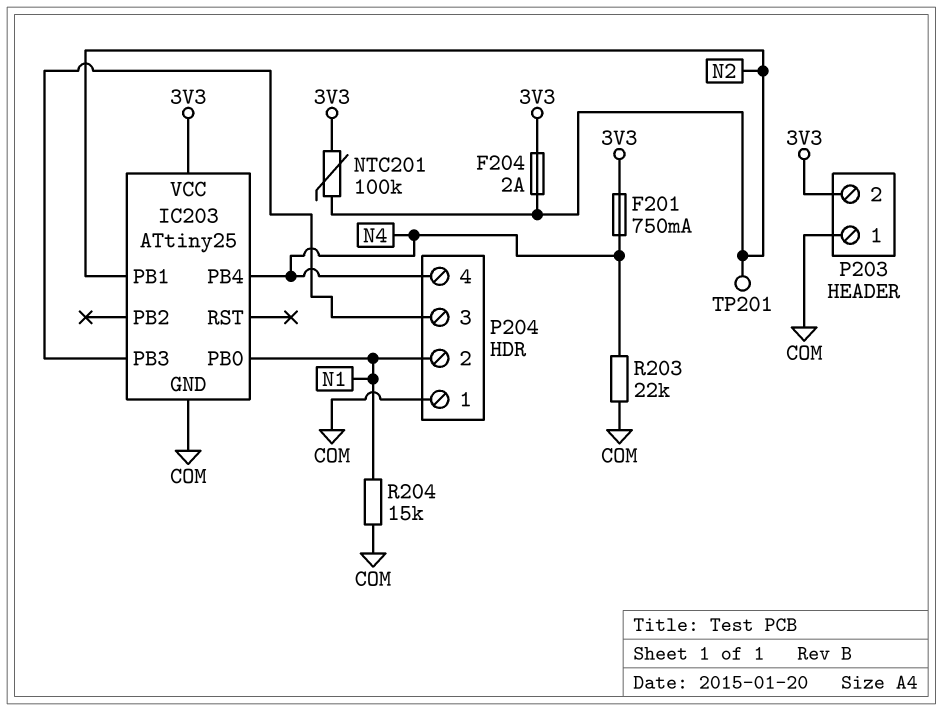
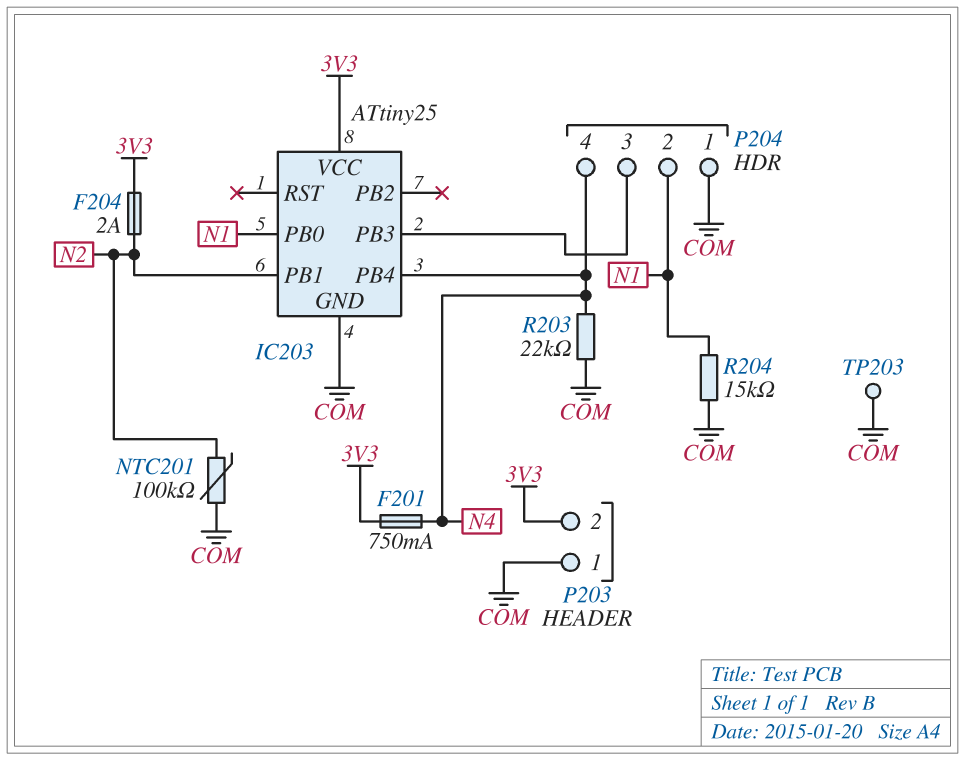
NTC201: 100k (3V3, N2) -> 100k (COM, N2)
TP201: test point (N2) -> none
TP203: none -> test point (COM)

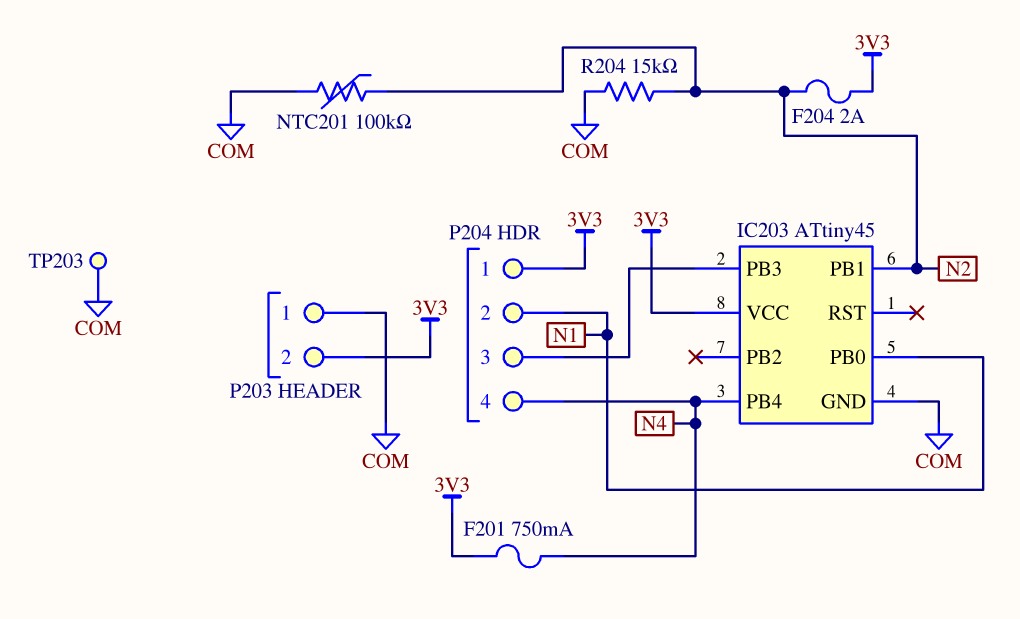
IC203: ATtiny25 -> ATtiny45
P204 pin 1: COM -> 3V3
R203: 22k (COM, N4) -> none
R204: 15k (COM, N1) -> 15k (COM, N2)

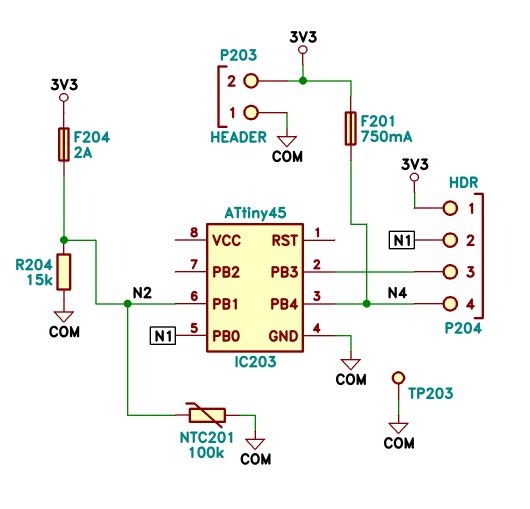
IC203 pin VCC: 3V3 -> none

